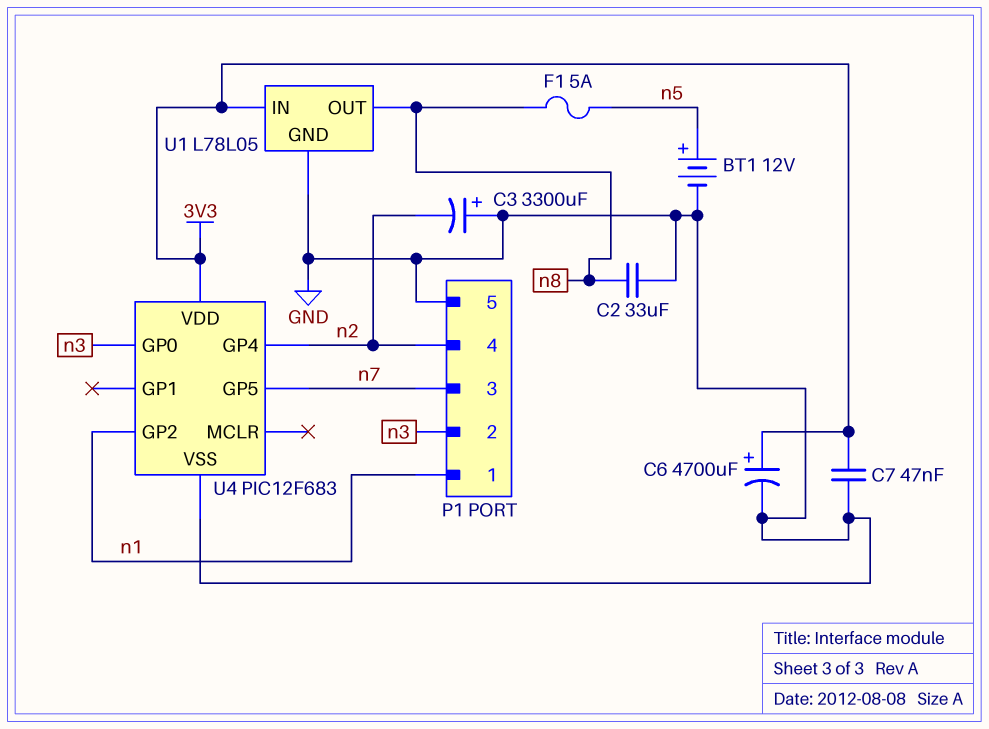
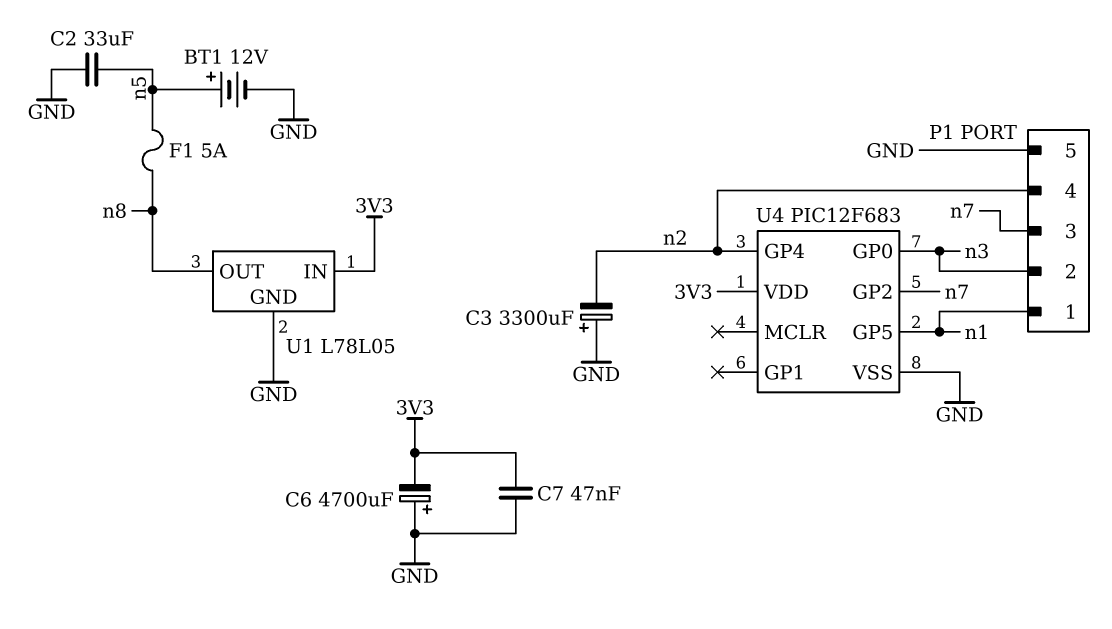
C2: 33uF (GND, n8) -> 33uF (GND, n5)
C6: 4700uF (plus 3V3, minus GND) -> 4700uF (plus GND, minus 3V3)
U4 pin GP2: n1 -> n7
U4 pin GP5: n7 -> n1

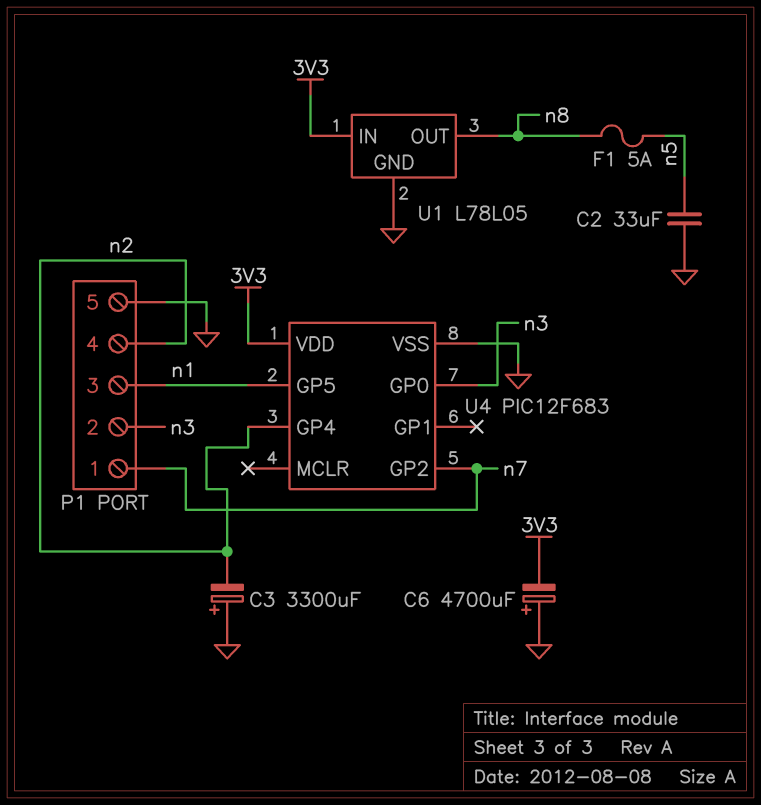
BT1: 12V (plus n5, minus GND) -> none
C7: 47nF (3V3, GND) -> none
P1 pin 1: n1 -> n7
P1 pin 3: n7 -> n1

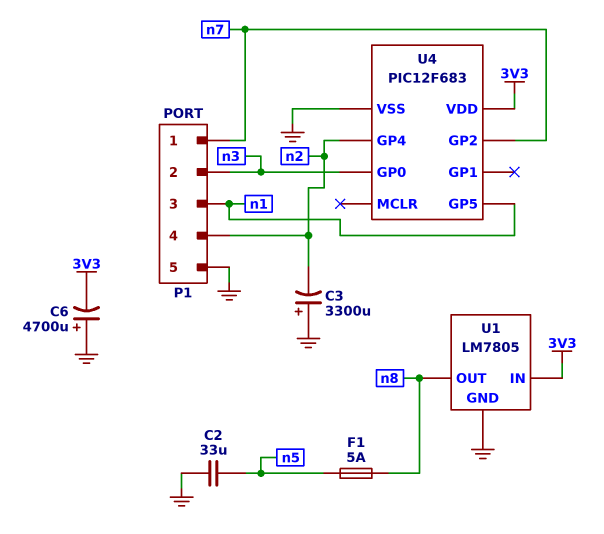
U1: L78L05 -> LM7805

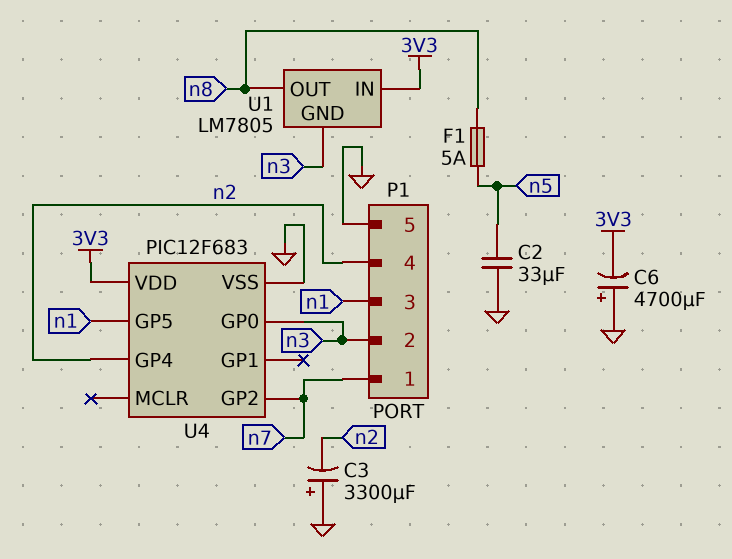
U1 pin GND: GND -> n3

